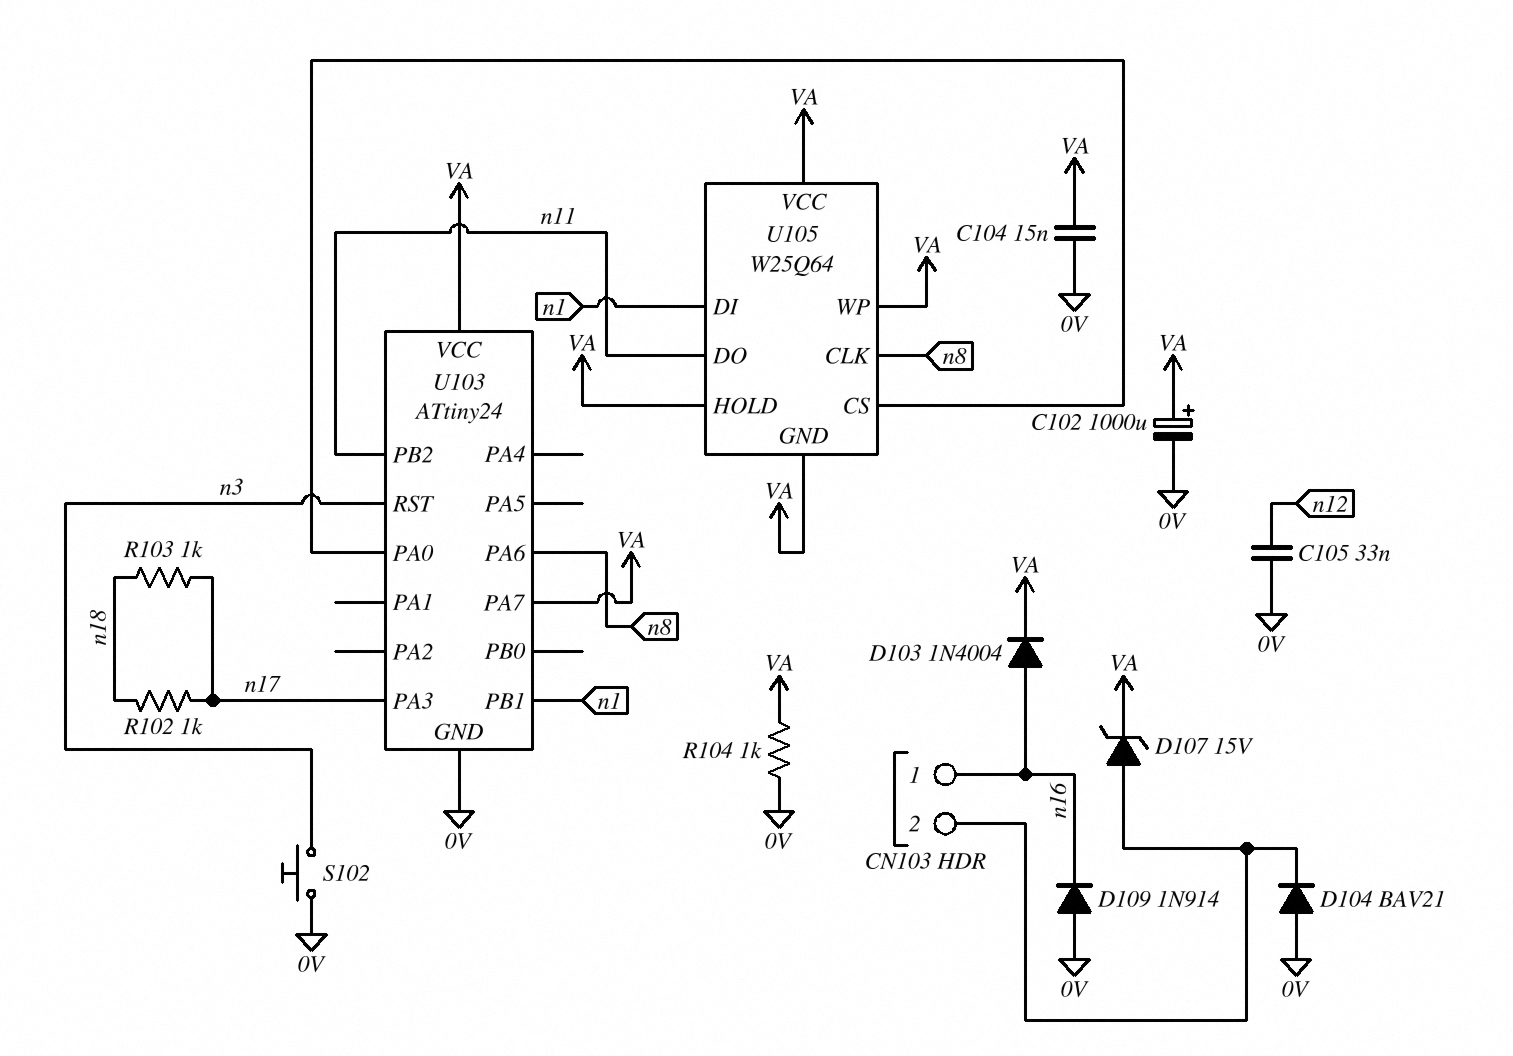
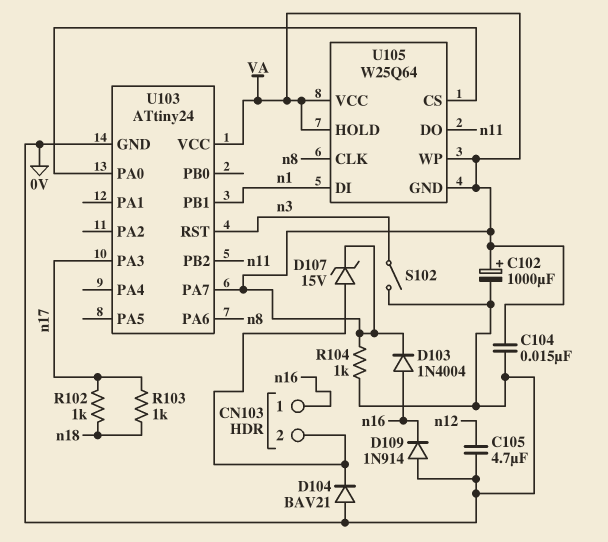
C105: 33nF (0V, n12) -> 4.7uF (0V, n12)
S102: button (0V, n3) -> switch (0V, n3)

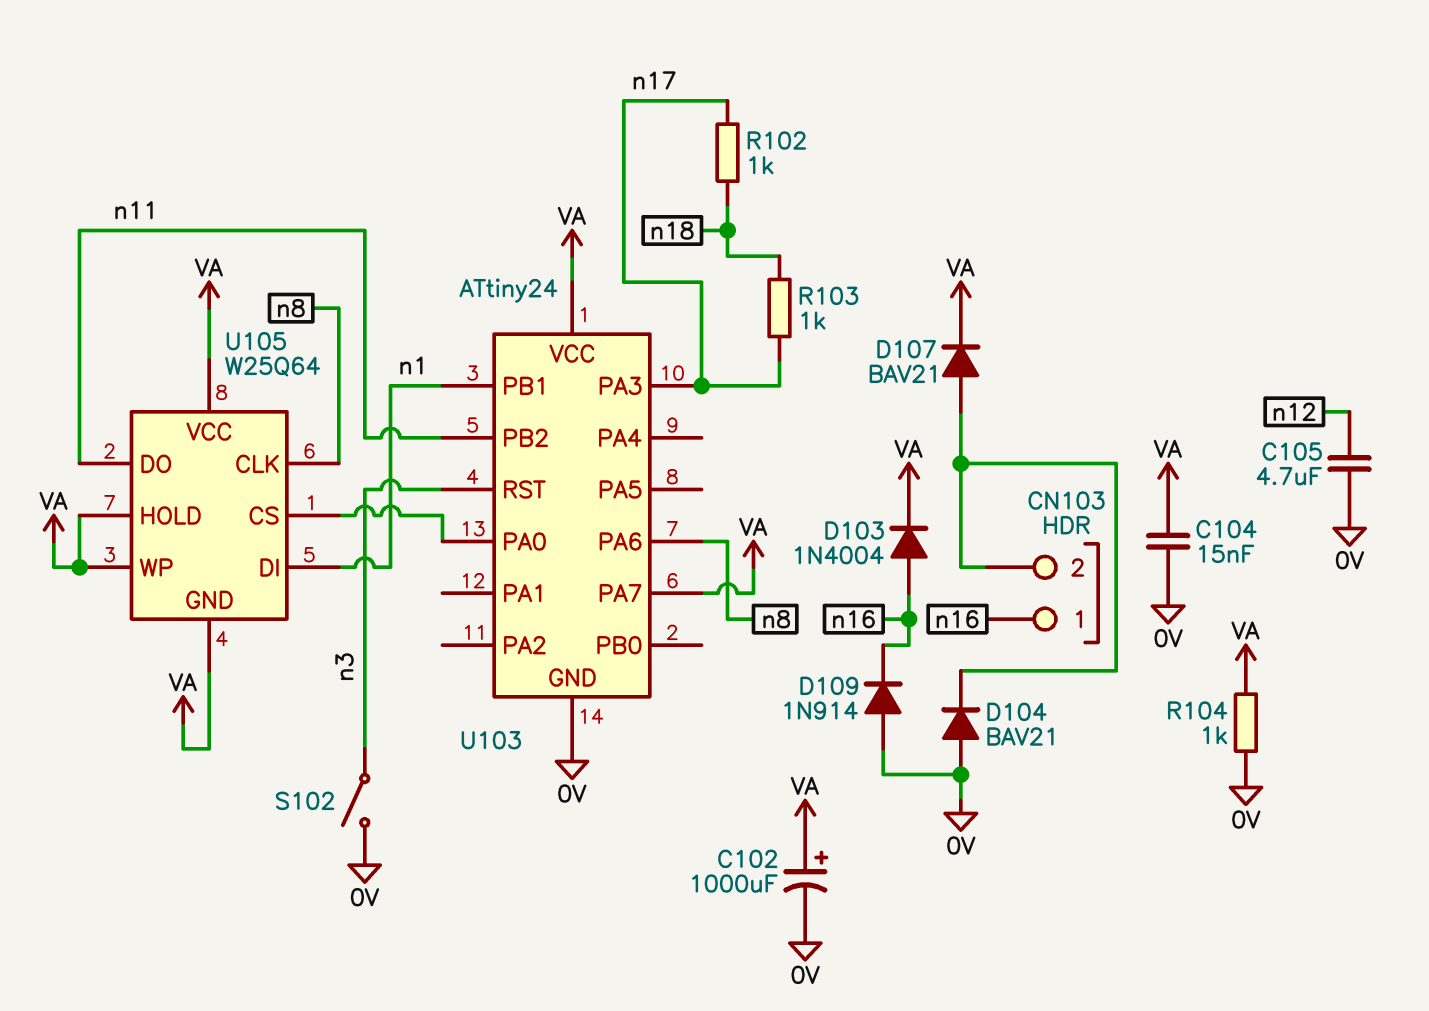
D107: zener 15V (A CN103/2, K VA) -> diode BAV21 (A CN103/2, K VA)

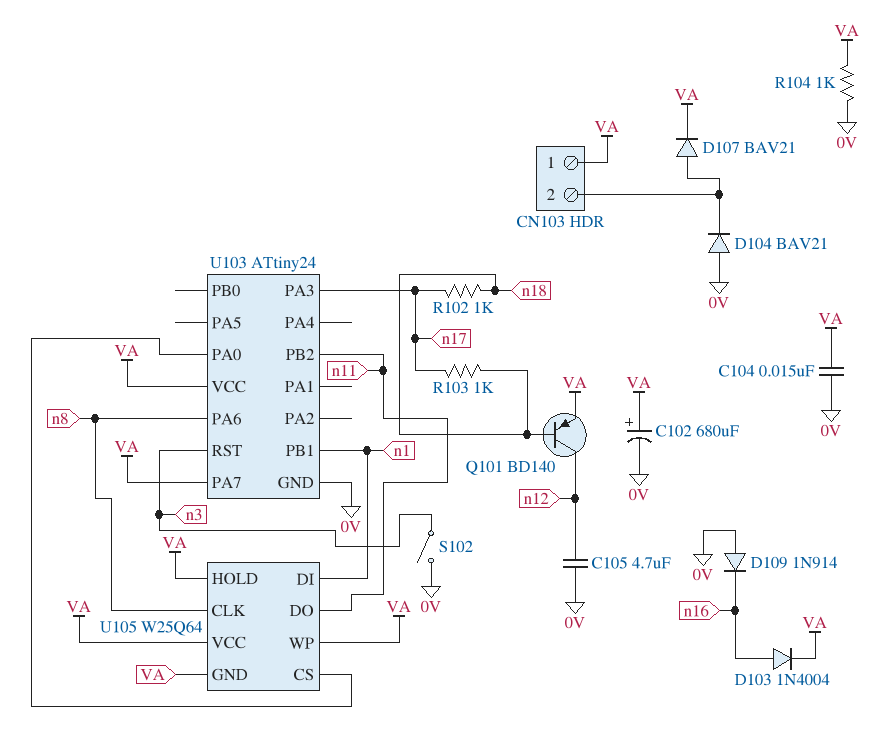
C102: 1000uF (plus VA, minus 0V) -> 680uF (plus VA, minus 0V)
CN103 pin 1: n16 -> VA
Q101: none -> PNP BD140 (B n18, C n12, E VA)

